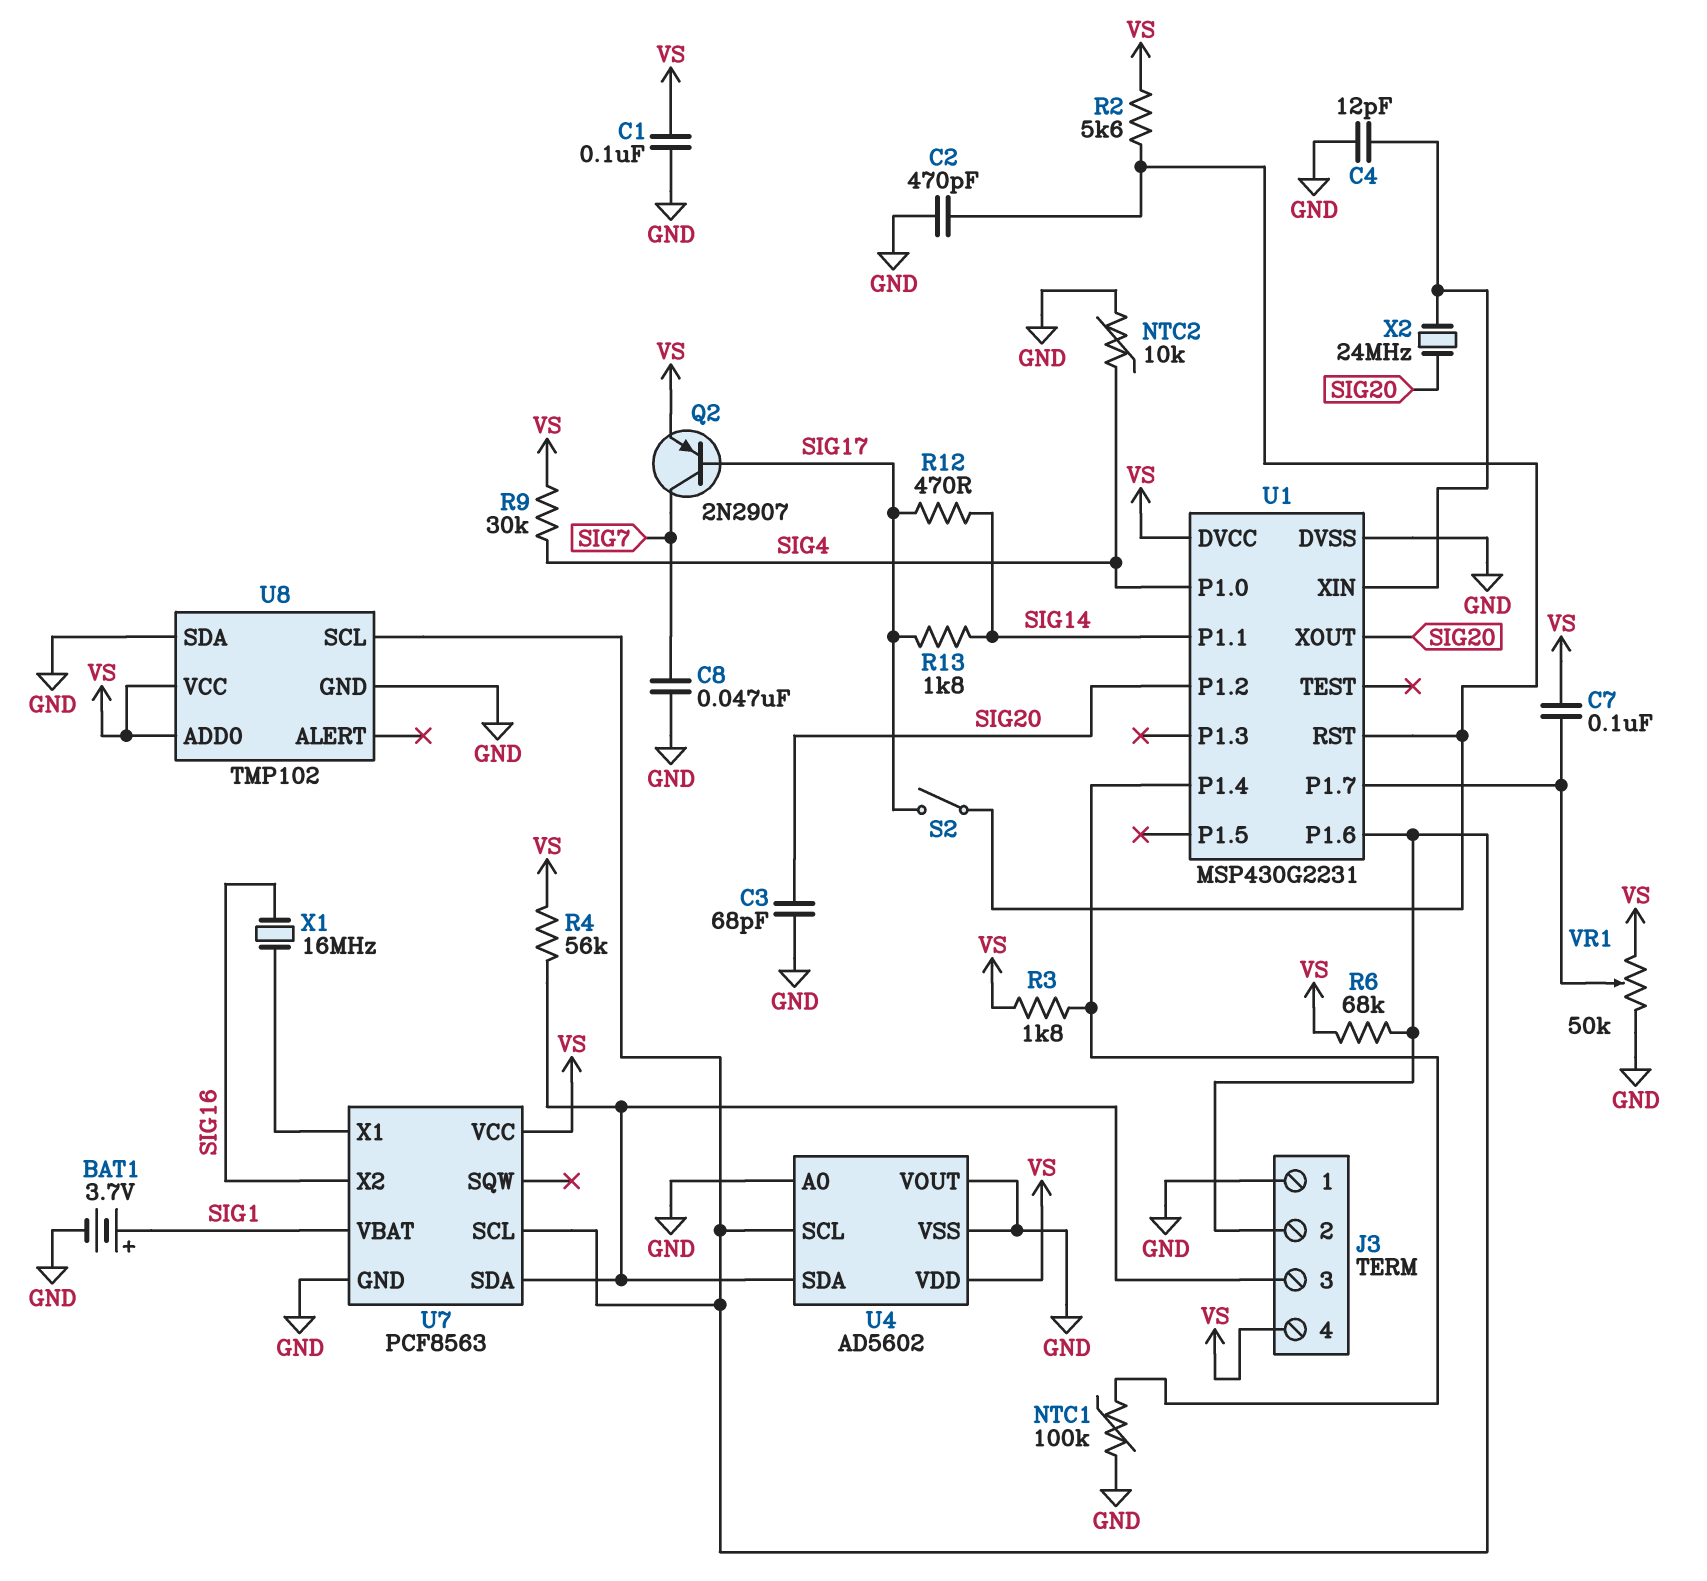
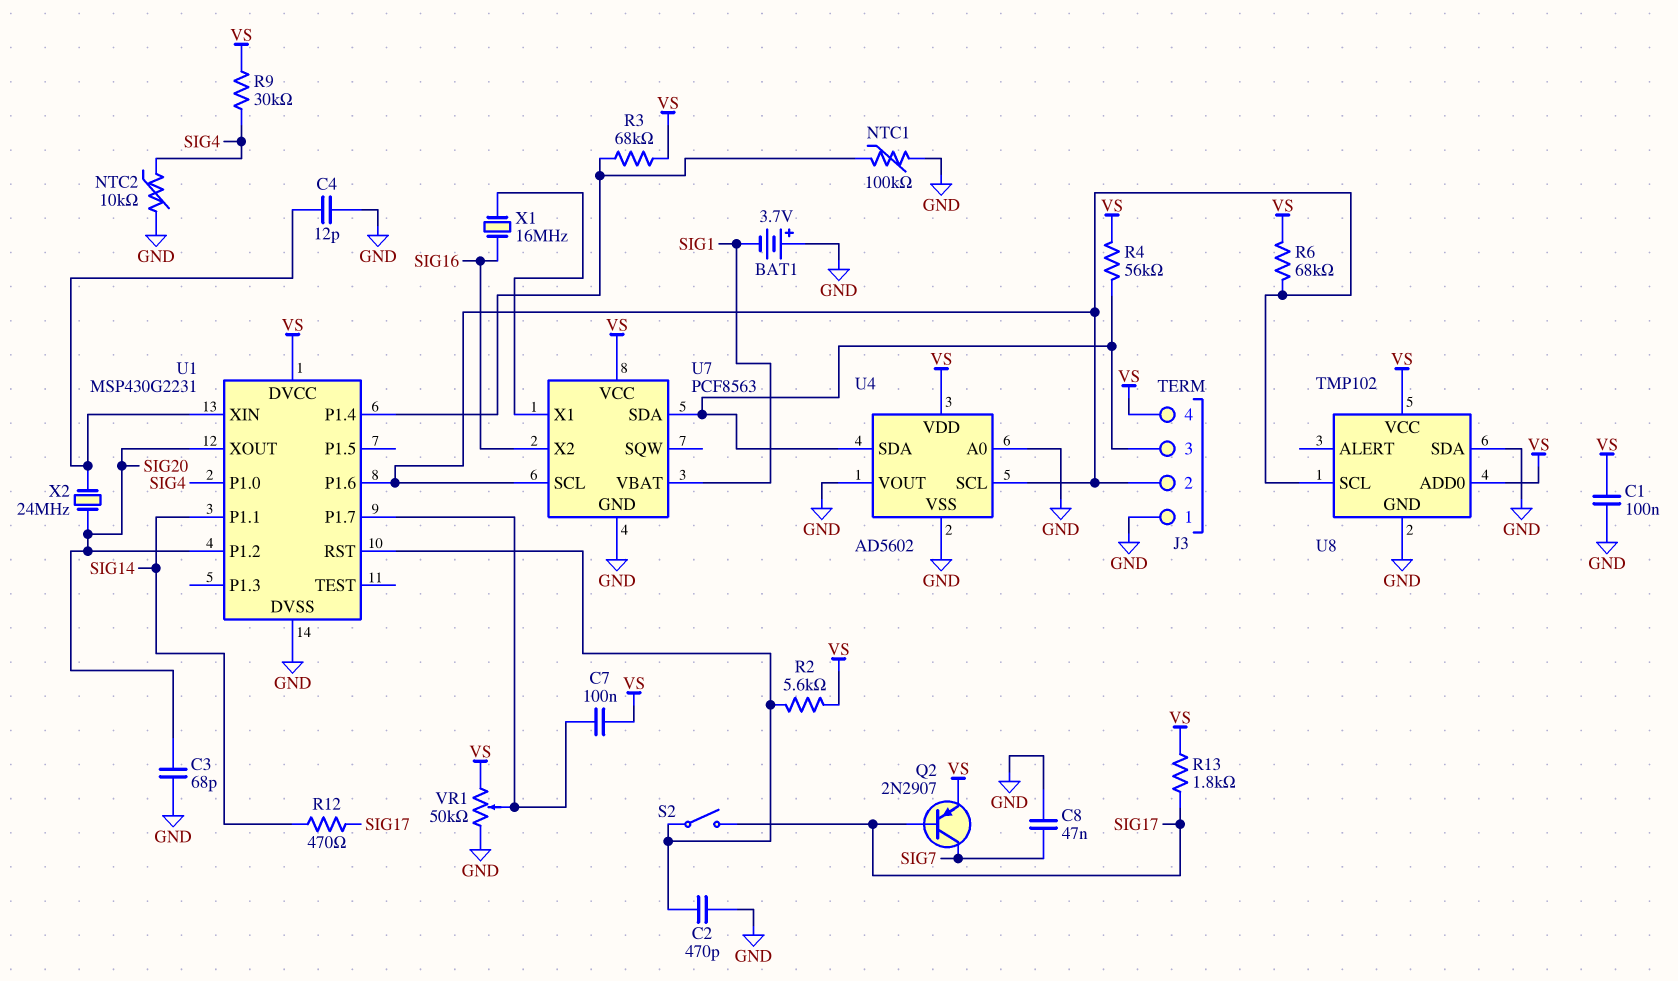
BAT1: 3.7V (plus SIG1, minus GND) -> 3.7V (plus GND, minus SIG1)
R3: 1.8k (U1/P1.4, VS) -> 68k (U1/P1.4, VS)
R13: 1.8k (SIG14, SIG17) -> 1.8k (SIG17, VS)

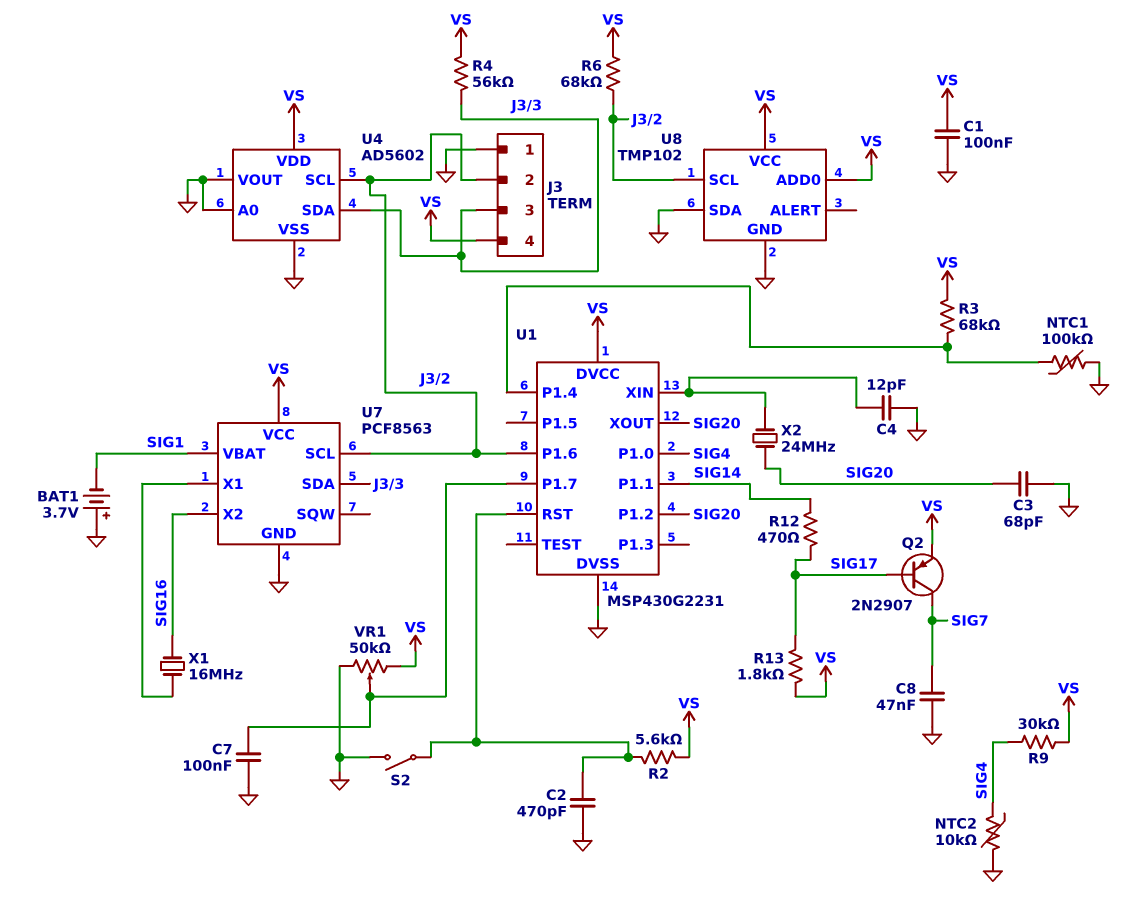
C7: 100nF (U1/P1.7, VS) -> 100nF (GND, U1/P1.7)
S2: switch (SIG17, U1/RST) -> switch (GND, U1/RST)

